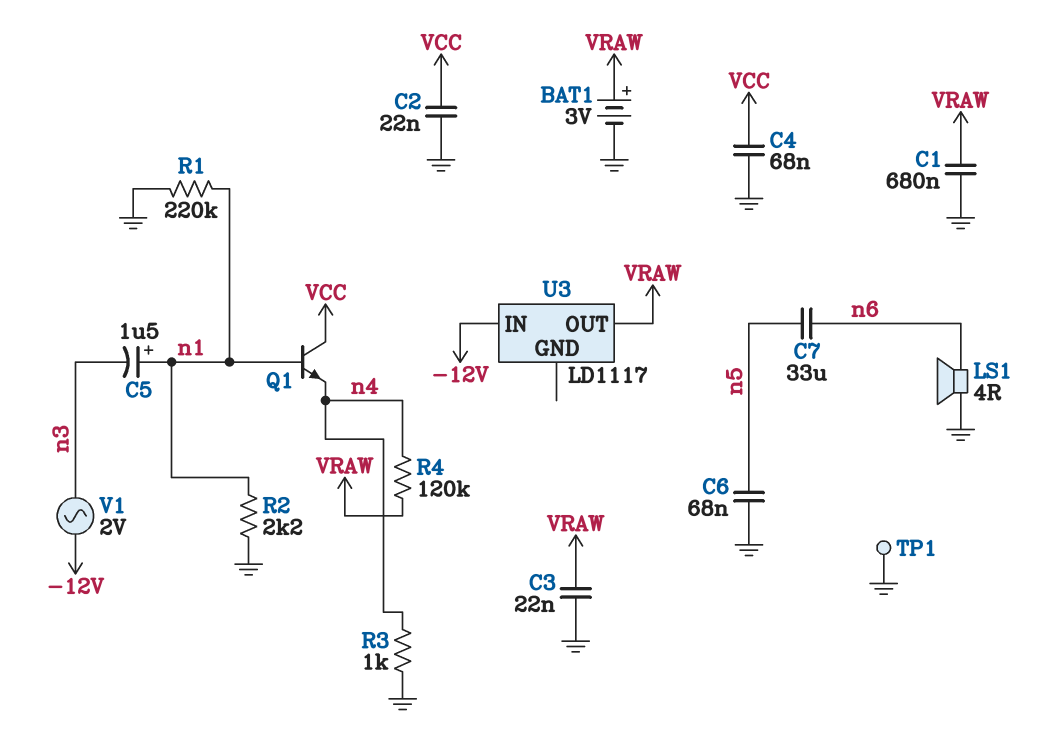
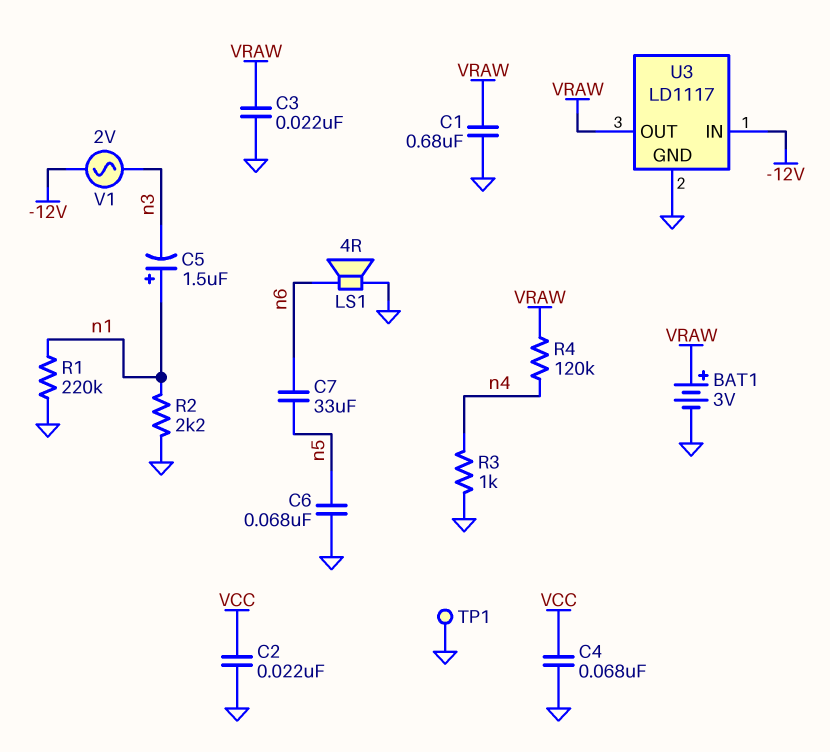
Q1: NPN (B n1, C VCC, E n4) -> none
U3 pin GND: none -> GND

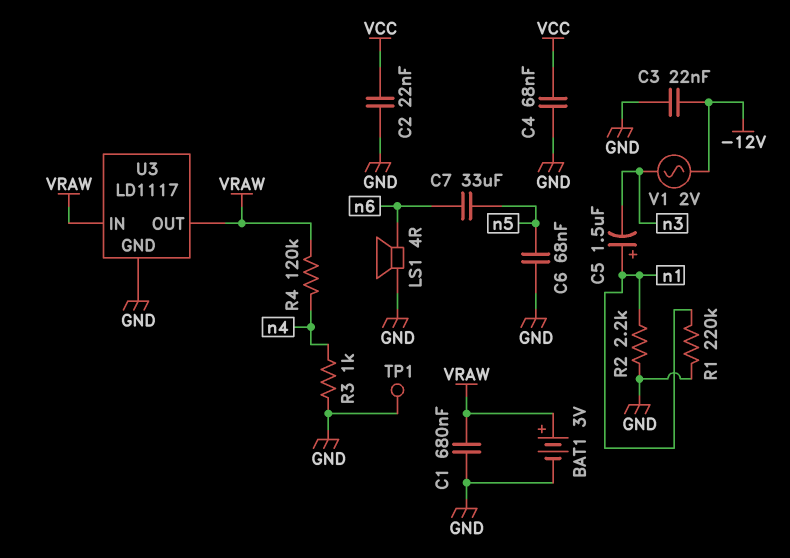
C3: 22nF (GND, VRAW) -> 22nF (-12V, GND)
U3 pin IN: -12V -> VRAW

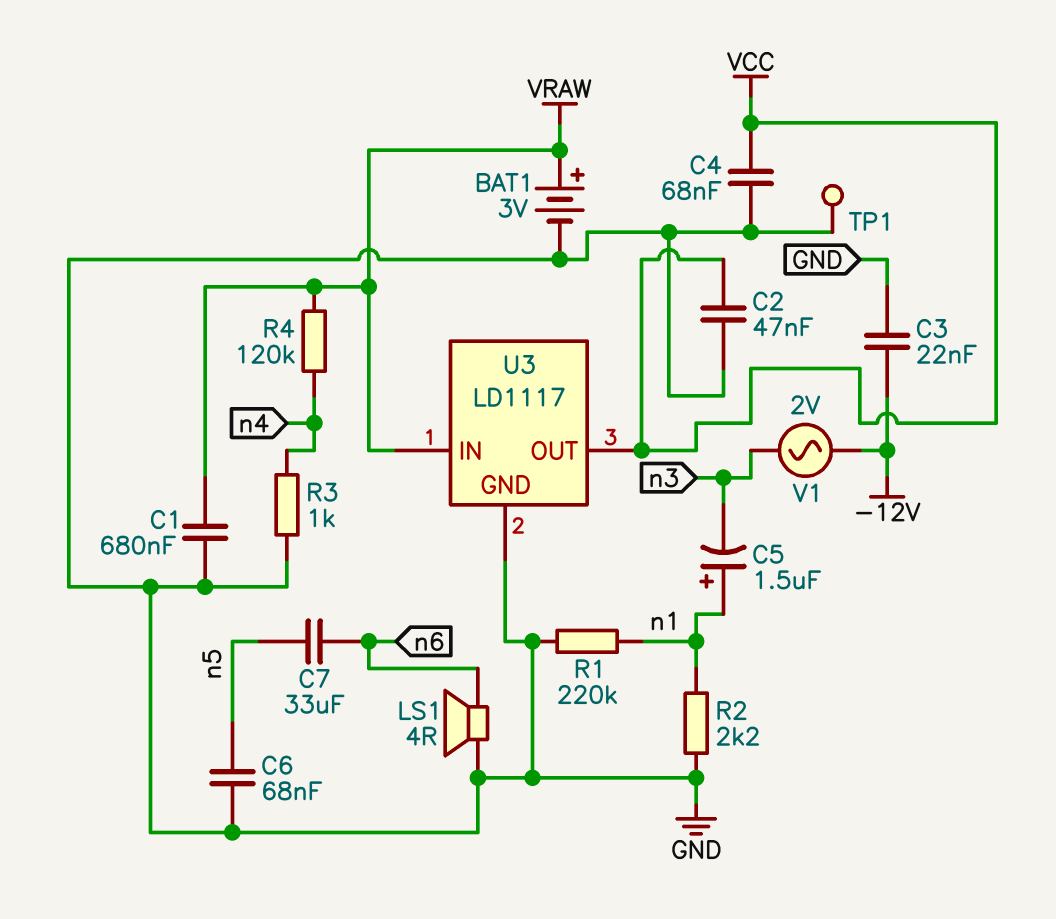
C2: 22nF (GND, VCC) -> 47nF (GND, VCC)
U3 pin OUT: VRAW -> VCC

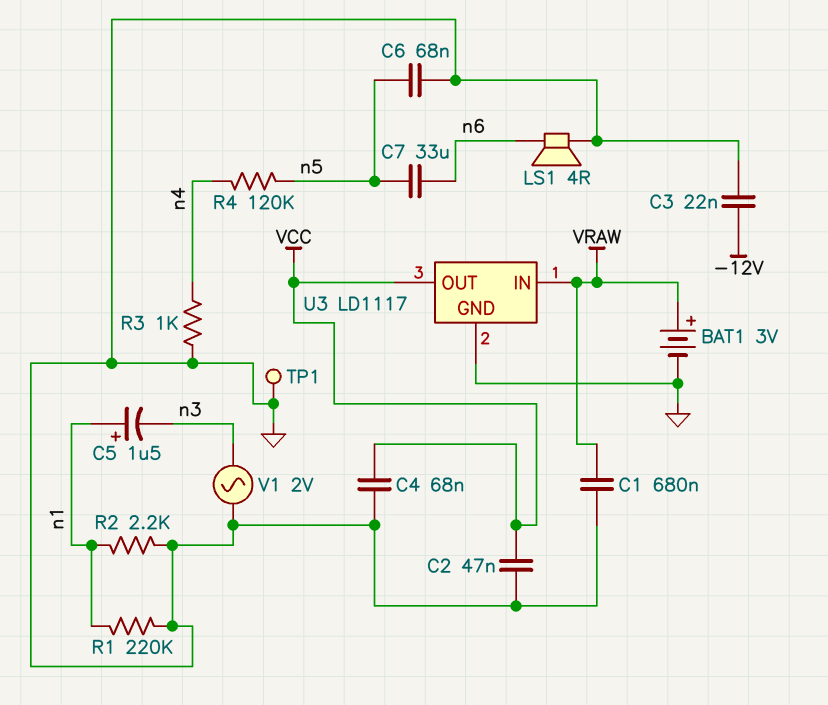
R4: 120k (VRAW, n4) -> 120k (n4, n5)
V1: AC 2V (-12V, n3) -> AC 2V (GND, n3)

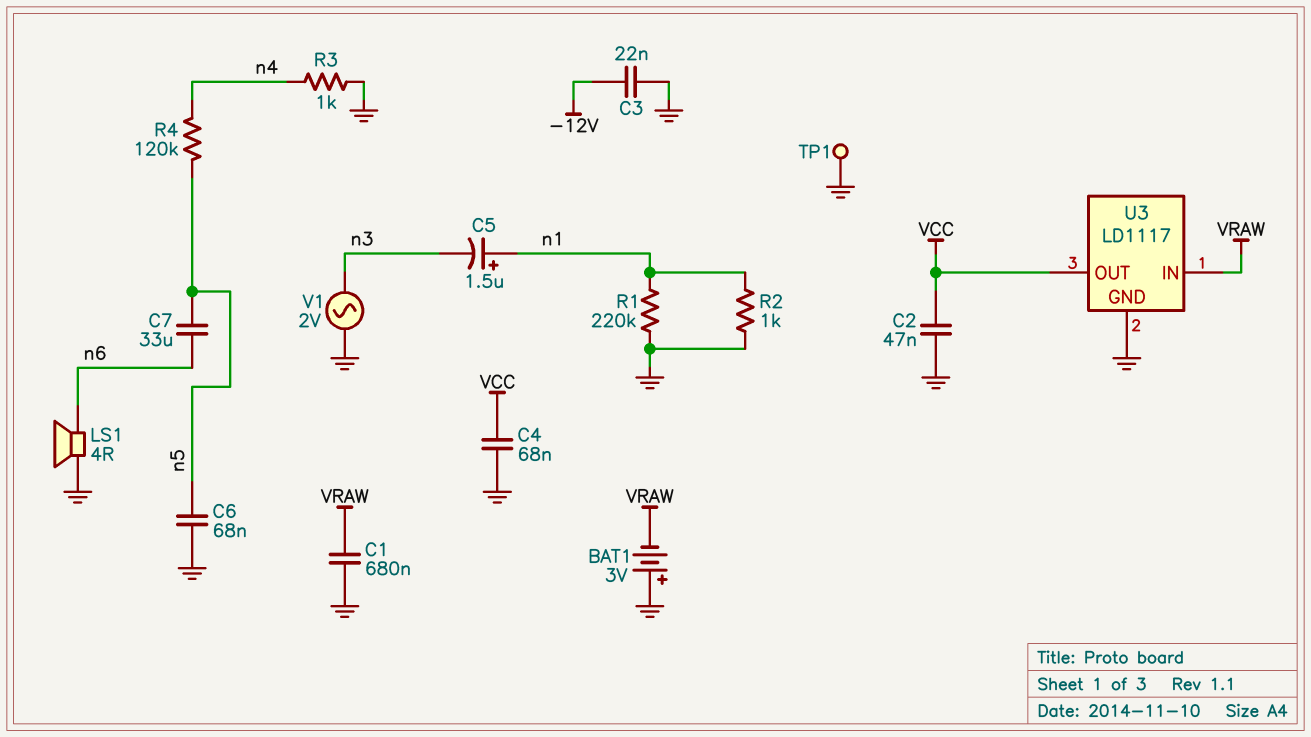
BAT1: 3V (plus VRAW, minus GND) -> 3V (plus GND, minus VRAW)
R2: 2.2k (GND, n1) -> 1k (GND, n1)

